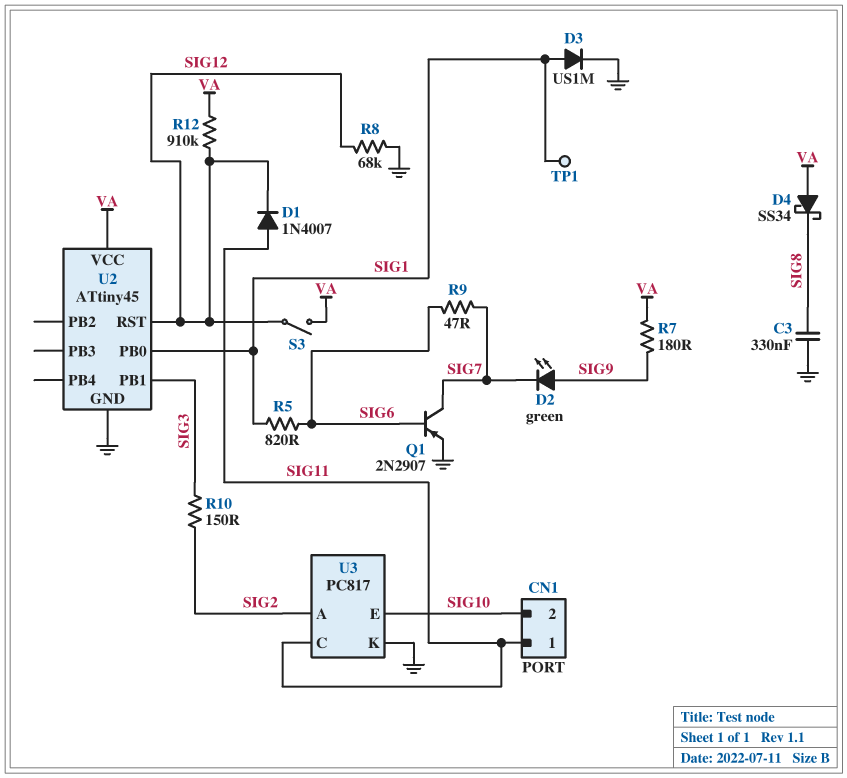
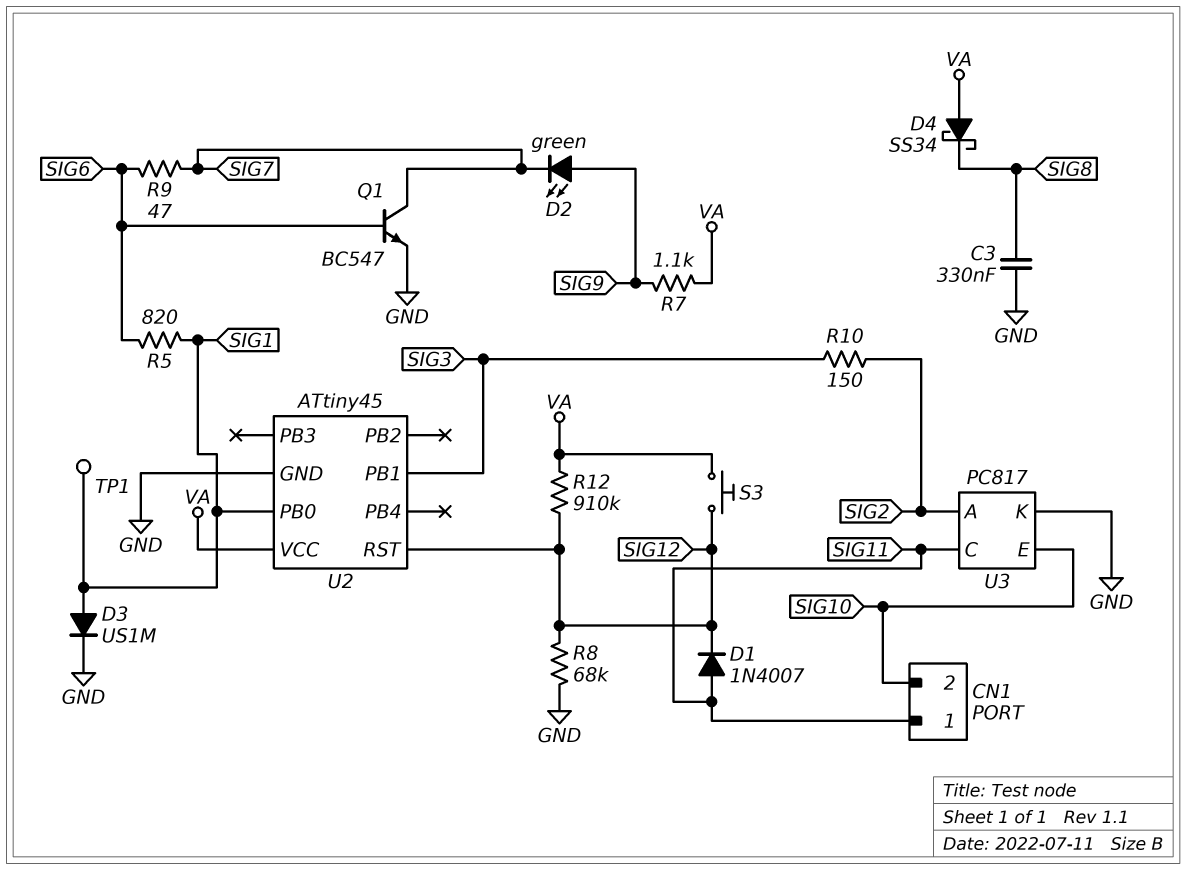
Q1: PNP 2N2907 (B SIG6, C SIG7, E GND) -> NPN BC547 (B SIG6, C SIG7, E GND)
R7: 180 (SIG9, VA) -> 1.1k (SIG9, VA)
S3: switch (SIG12, VA) -> button (SIG12, VA)

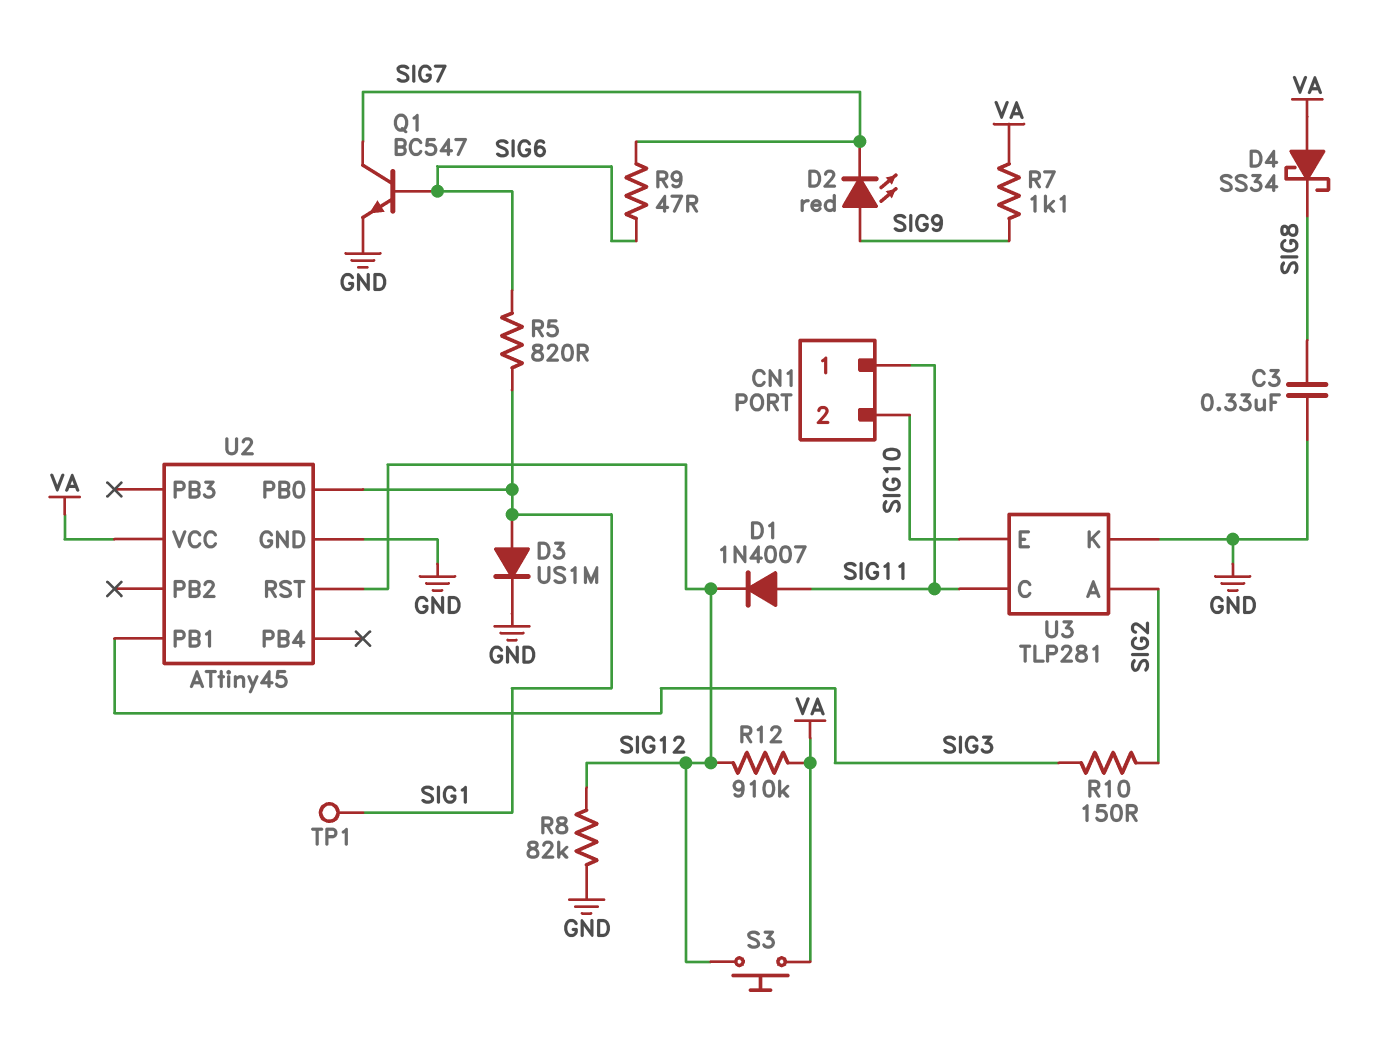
D2: LED green (A SIG9, K SIG7) -> LED red (A SIG9, K SIG7)
R8: 68k (GND, SIG12) -> 82k (GND, SIG12)
U3: PC817 -> TLP281

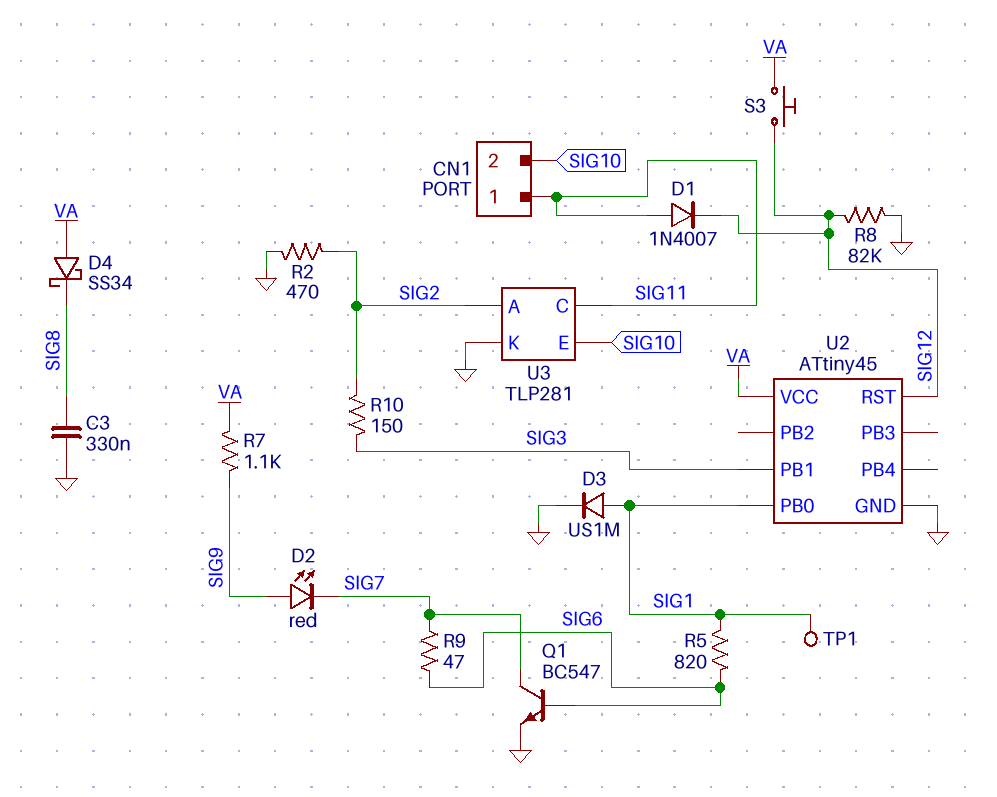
R2: none -> 470 (GND, SIG2)
R12: 910k (SIG12, VA) -> none

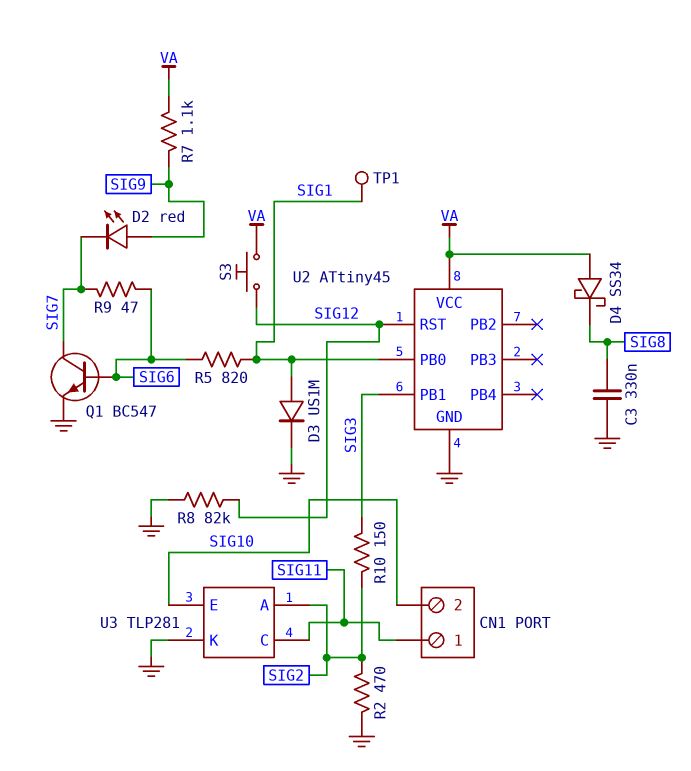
D1: diode 1N4007 (A SIG11, K SIG12) -> none

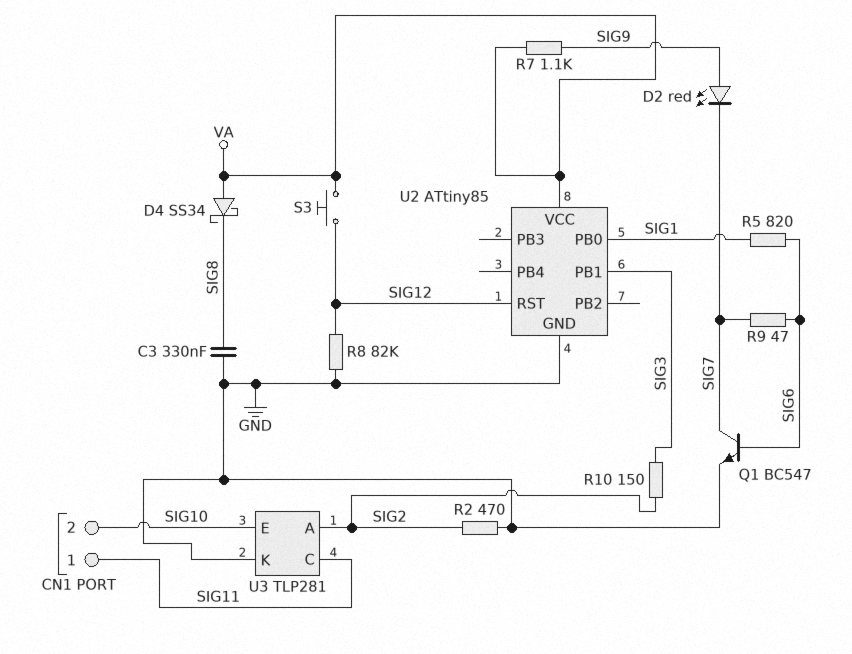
D3: diode US1M (A SIG1, K GND) -> none
TP1: test point (SIG1) -> none
U2: ATtiny45 -> ATtiny85

